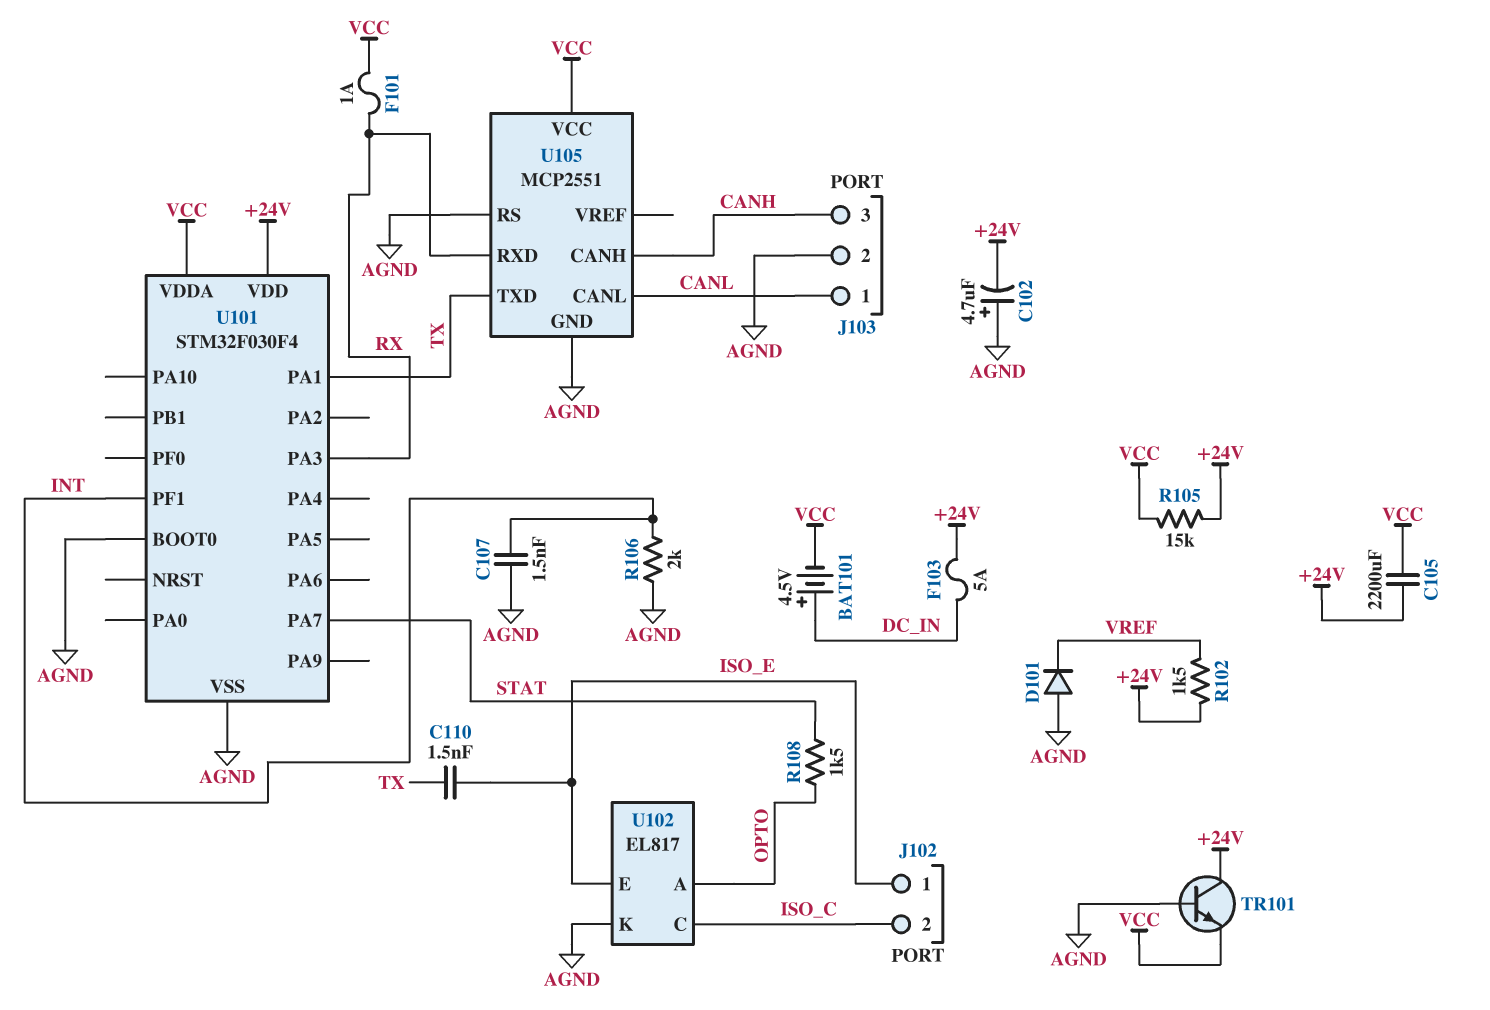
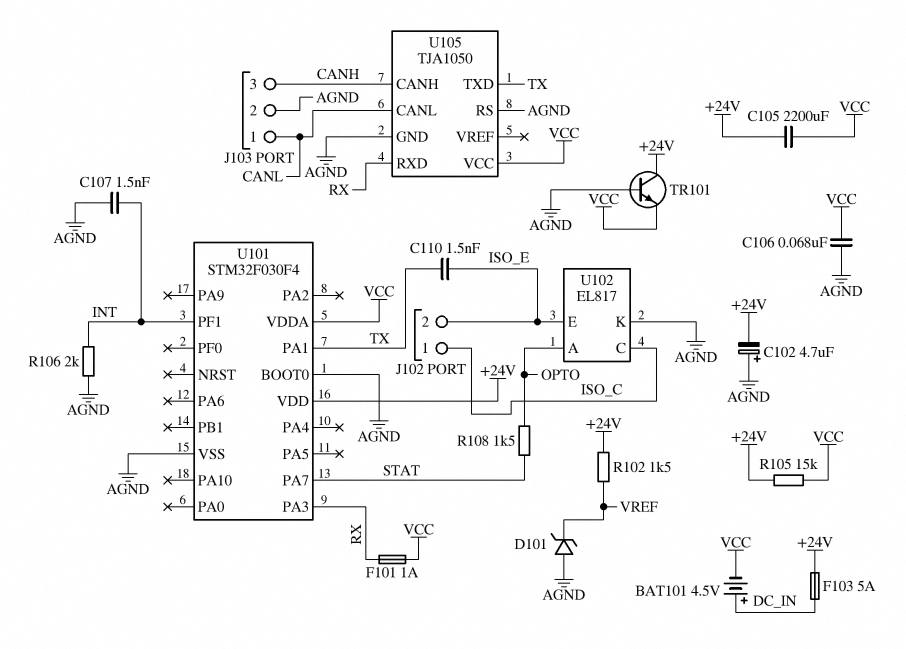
C106: none -> 68nF (AGND, VCC)
D101: diode (A AGND, K VREF) -> zener (A AGND, K VREF)
J102 pin 1: ISO_E -> ISO_C
J102 pin 2: ISO_C -> ISO_E
U105: MCP2551 -> TJA1050

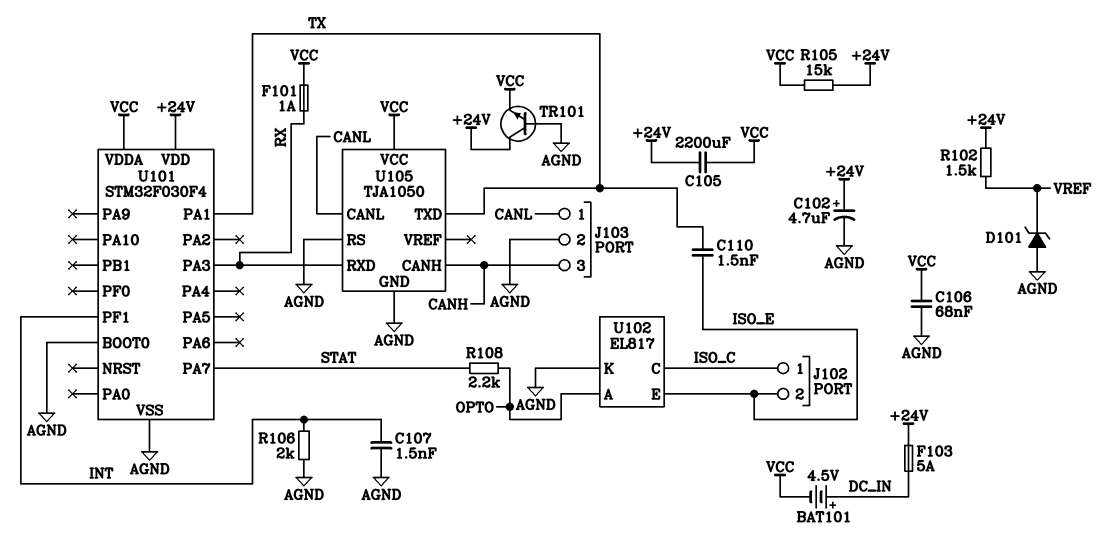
C102: 4.7uF (plus AGND, minus +24V) -> 4.7uF (plus +24V, minus AGND)
R108: 1.5k (OPTO, STAT) -> 2.2k (OPTO, STAT)

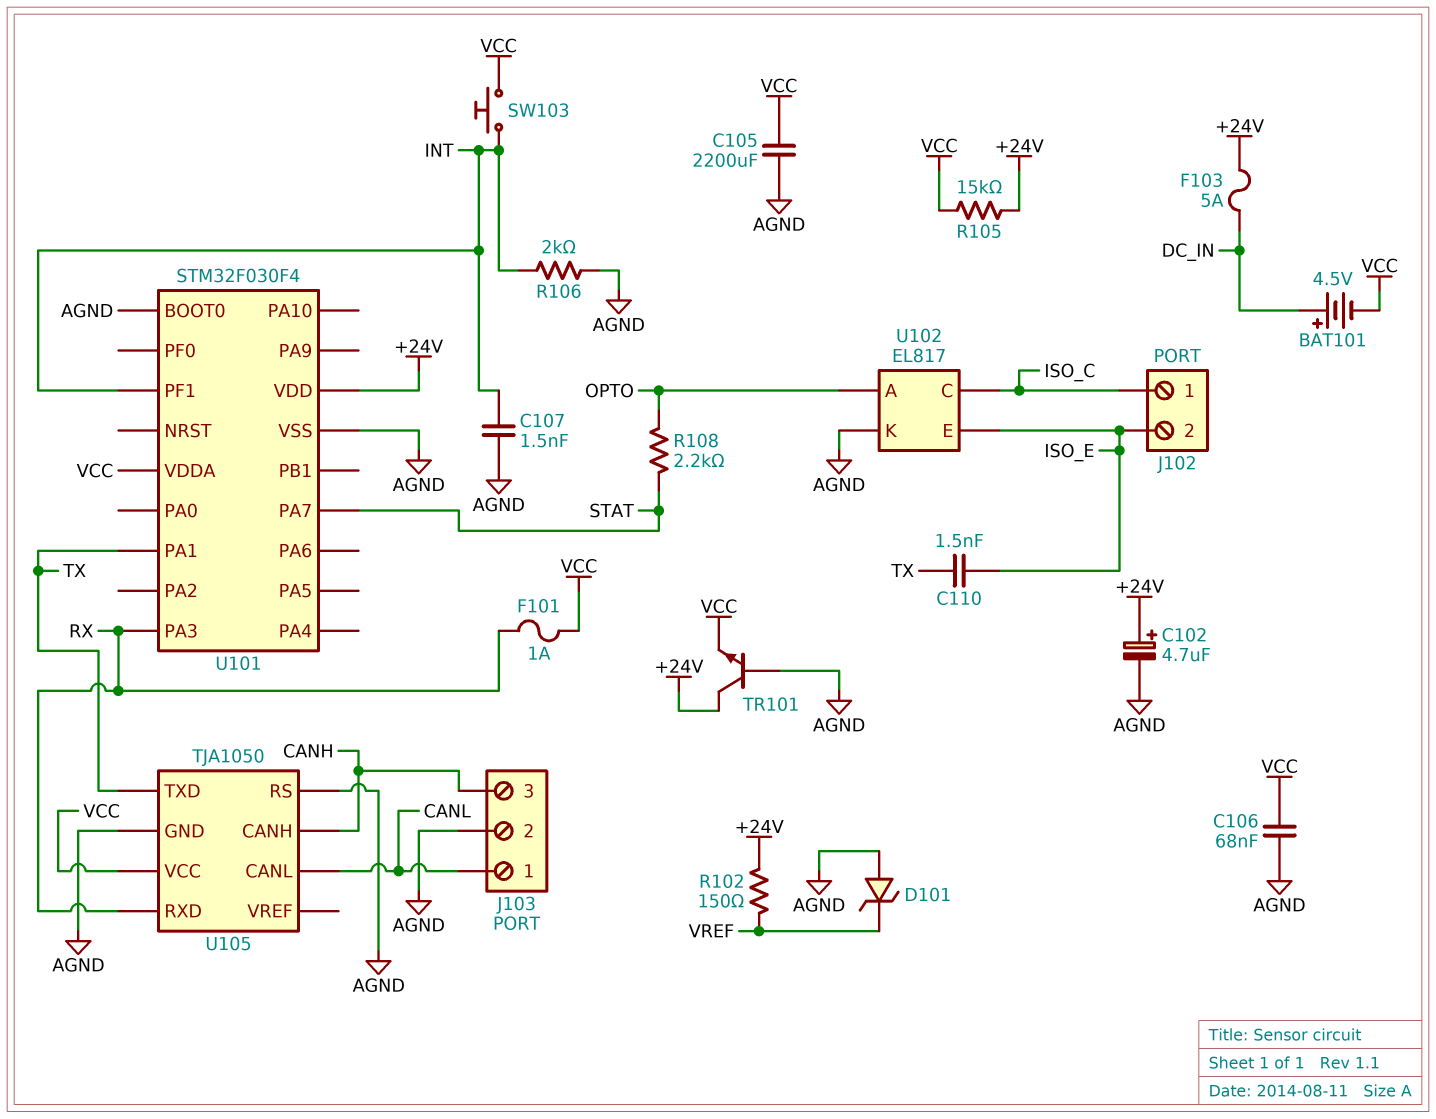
C105: 2200uF (+24V, VCC) -> 2200uF (AGND, VCC)
R102: 1.5k (+24V, VREF) -> 150 (+24V, VREF)
SW103: none -> button (INT, VCC)

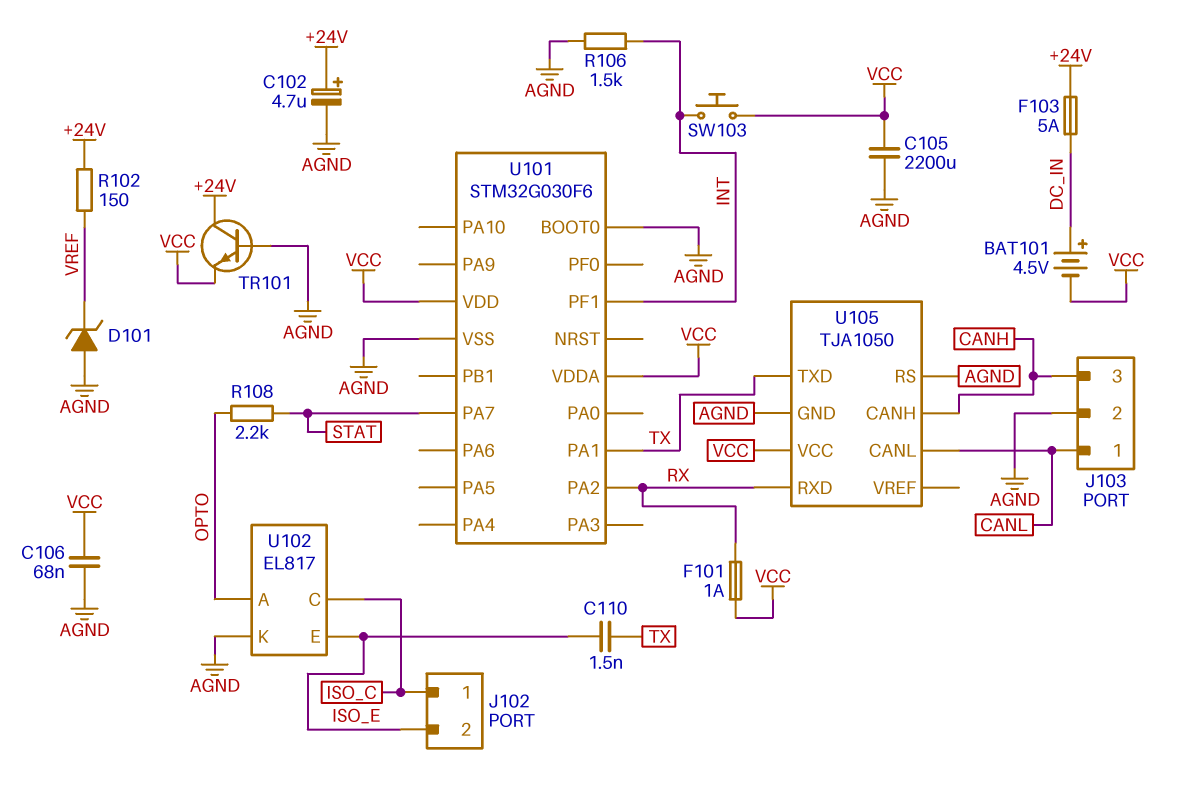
C107: 1.5nF (AGND, INT) -> none
R105: 15k (+24V, VCC) -> none
R106: 2k (AGND, INT) -> 1.5k (AGND, INT)
U101: STM32F030F4 -> STM32G030F6
U101 pin PA2: none -> RX
U101 pin PA3: RX -> none
U101 pin VDD: +24V -> VCC

